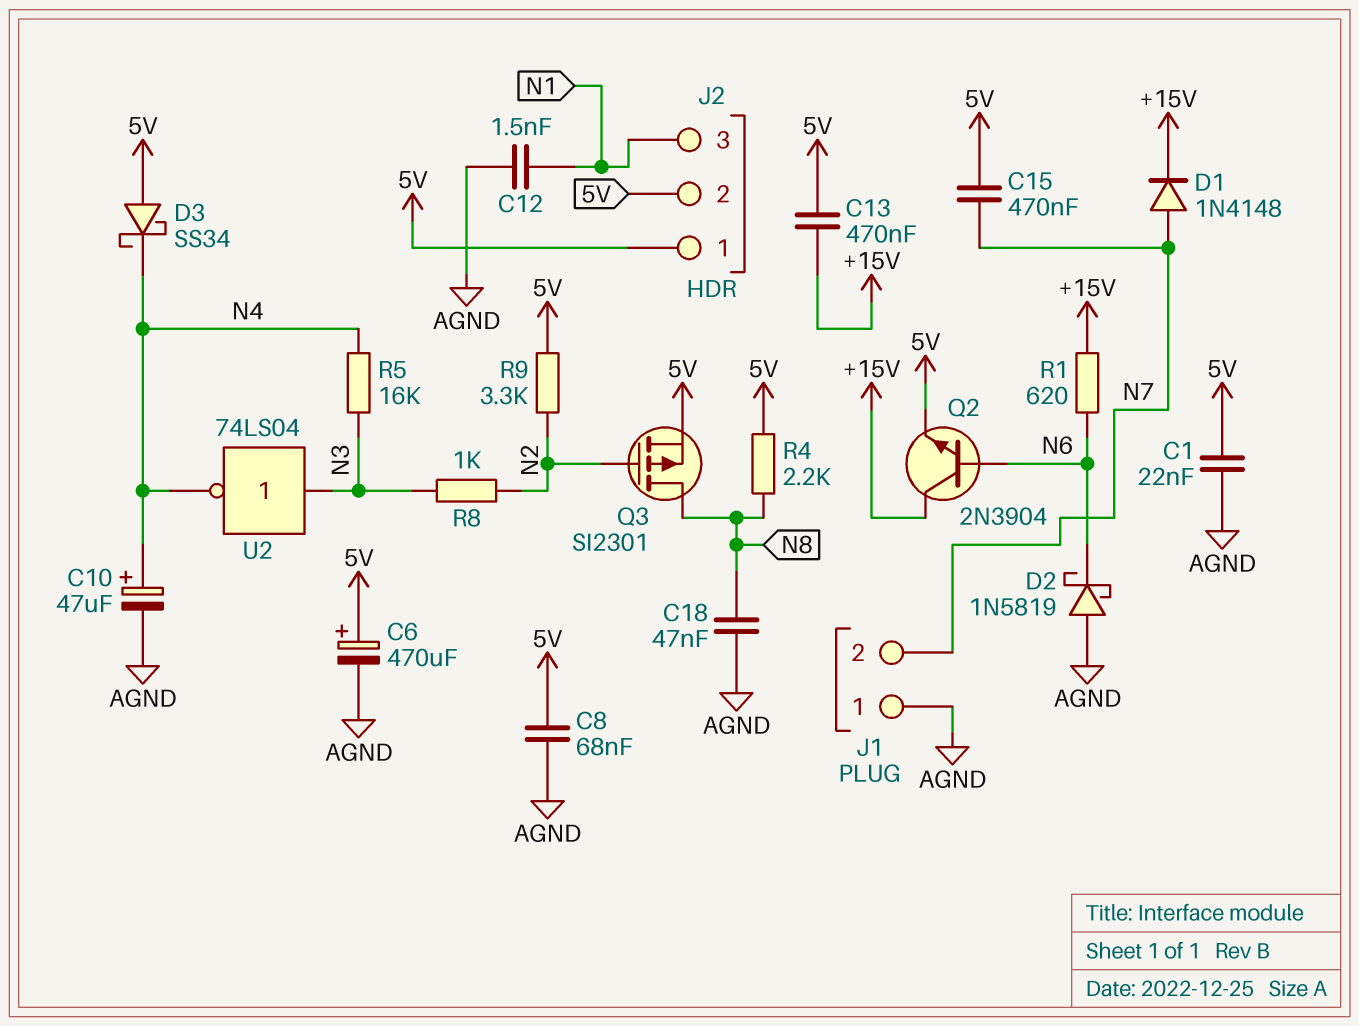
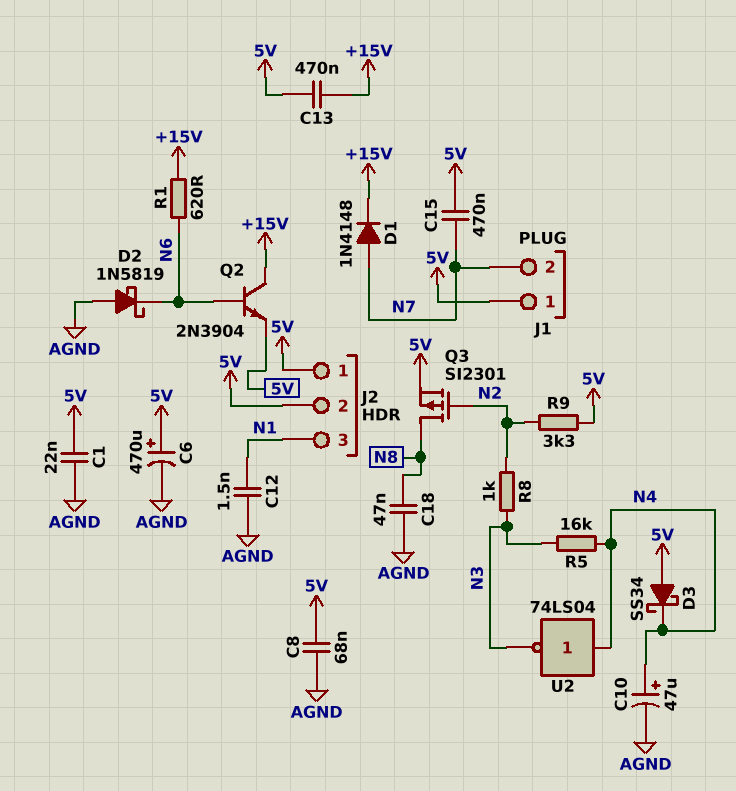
J1 pin 1: AGND -> 5V
R4: 2.2k (5V, N8) -> none
U2: NOT 74LS04 (in N3, out N4) -> NOT 74LS04 (in N4, out N3)

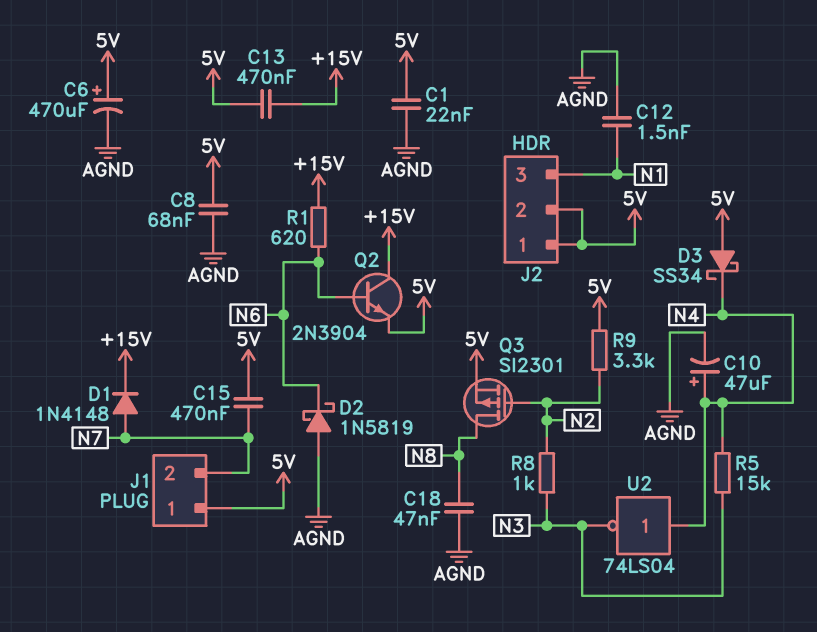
R5: 16k (N3, N4) -> 15k (N3, N4)

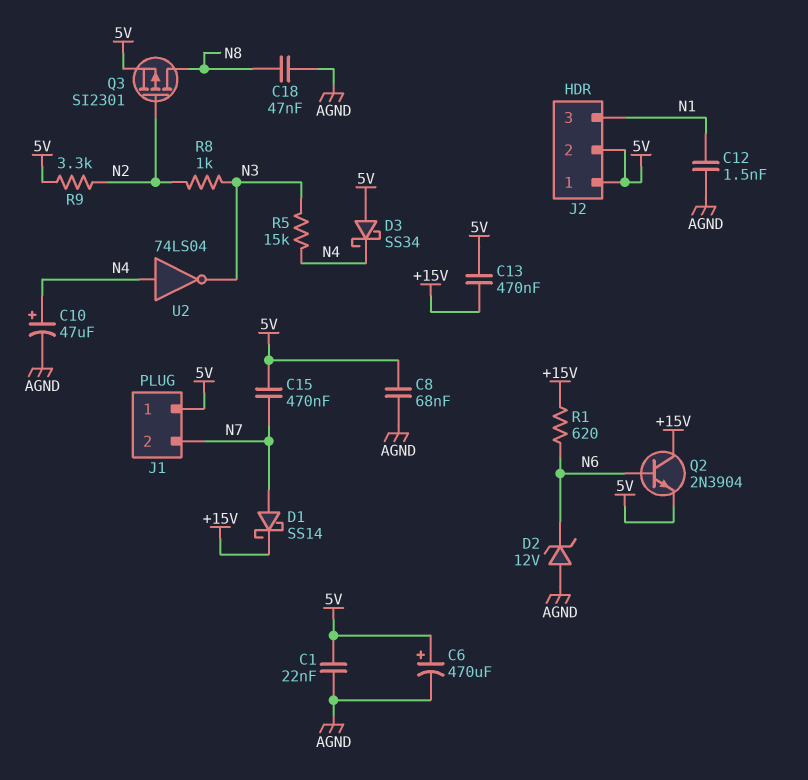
D1: diode 1N4148 (A N7, K +15V) -> schottky SS14 (A N7, K +15V)
D2: schottky 1N5819 (A AGND, K N6) -> zener 12V (A AGND, K N6)

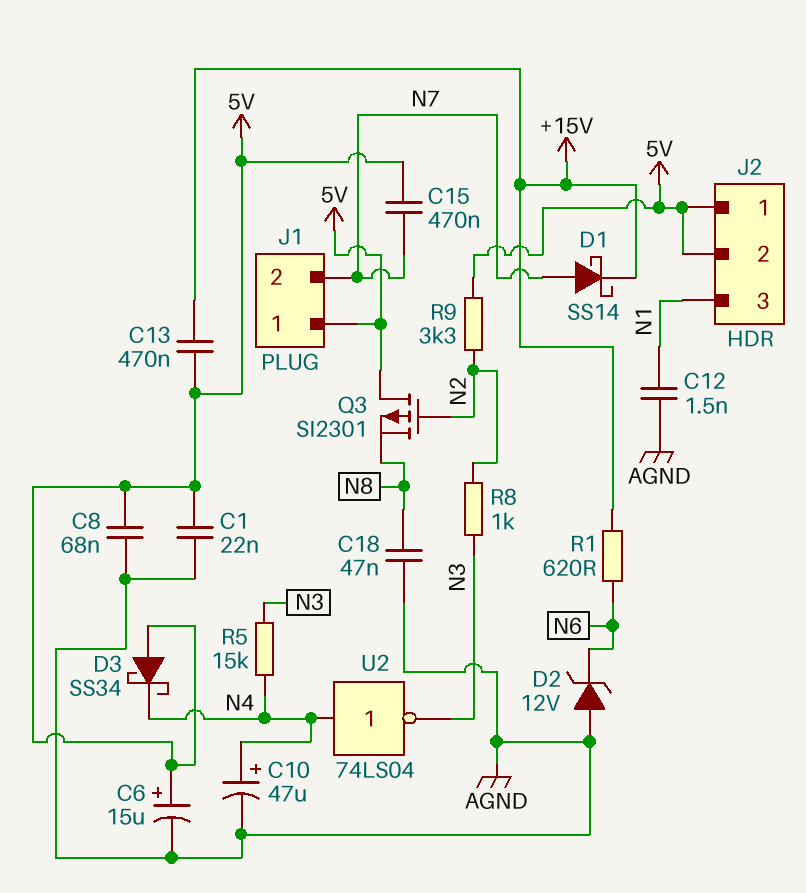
C6: 470uF (plus 5V, minus AGND) -> 15uF (plus 5V, minus AGND)
Q2: NPN 2N3904 (B N6, C +15V, E 5V) -> none
Q3: PMOS SI2301 (G N2, D N8, S 5V) -> PMOS SI2301 (G N2, D 5V, S N8)

